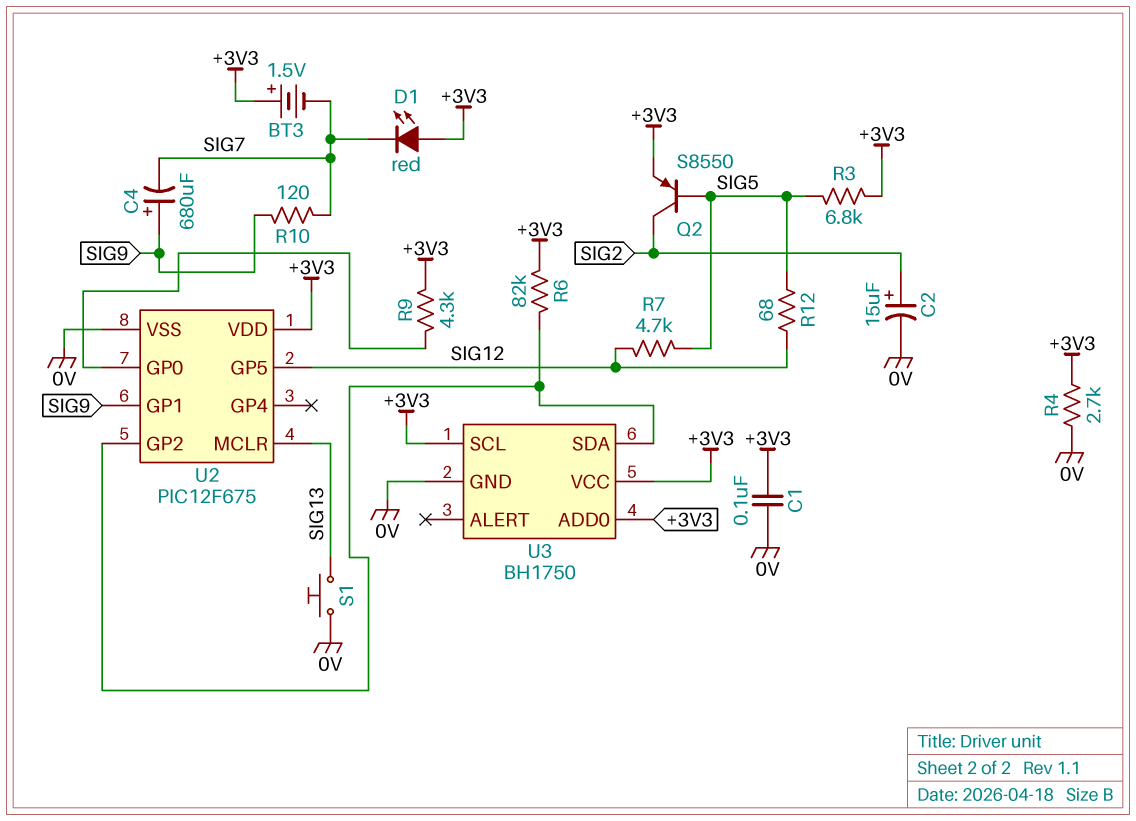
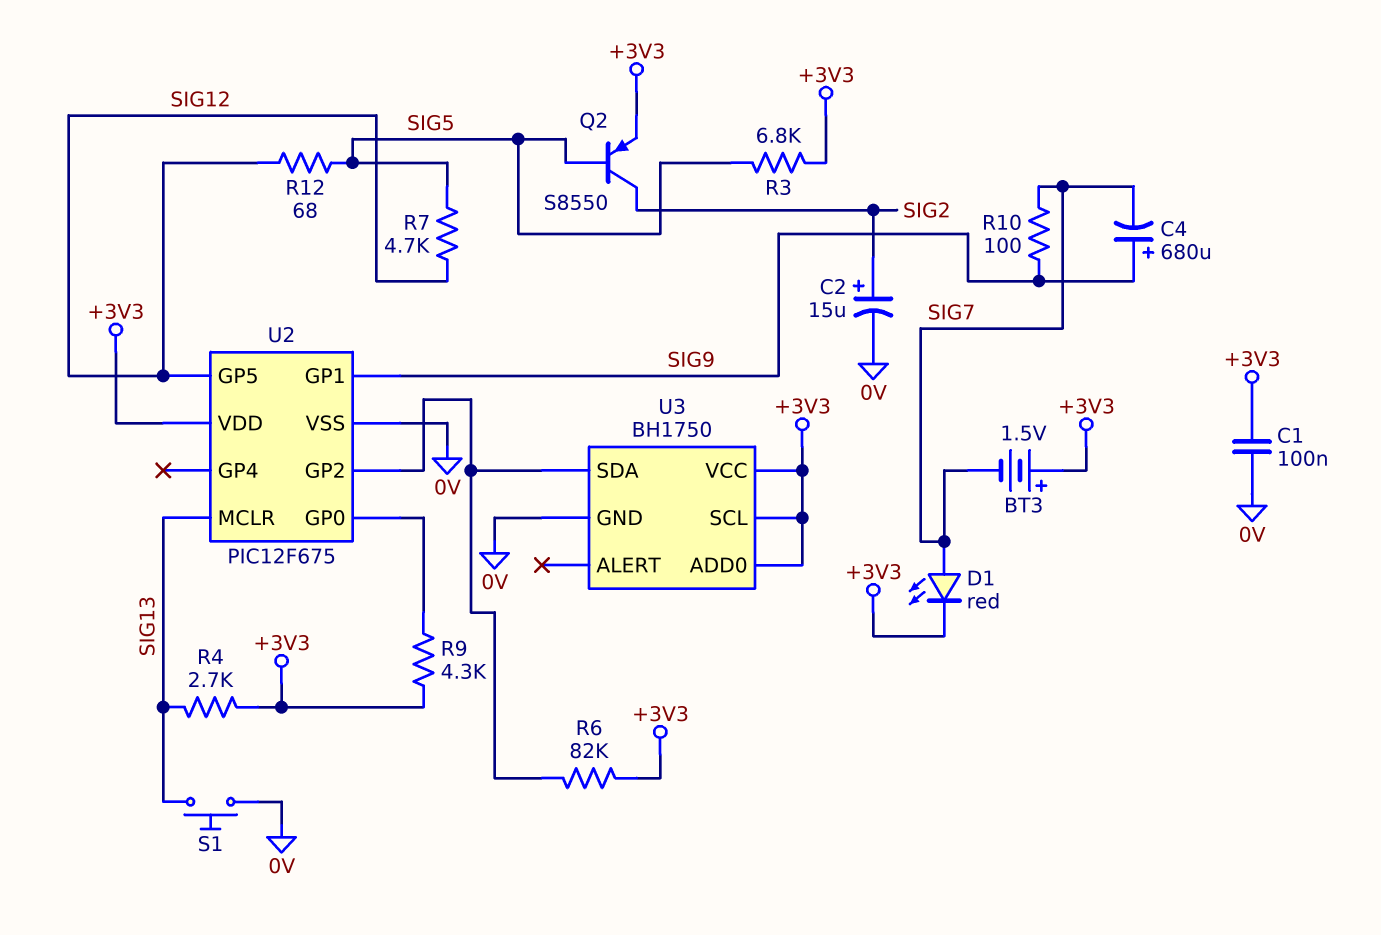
D1: LED red (A +3V3, K SIG7) -> LED red (A SIG7, K +3V3)
R4: 2.7k (+3V3, 0V) -> 2.7k (+3V3, SIG13)
R10: 120 (SIG7, SIG9) -> 100 (SIG7, SIG9)

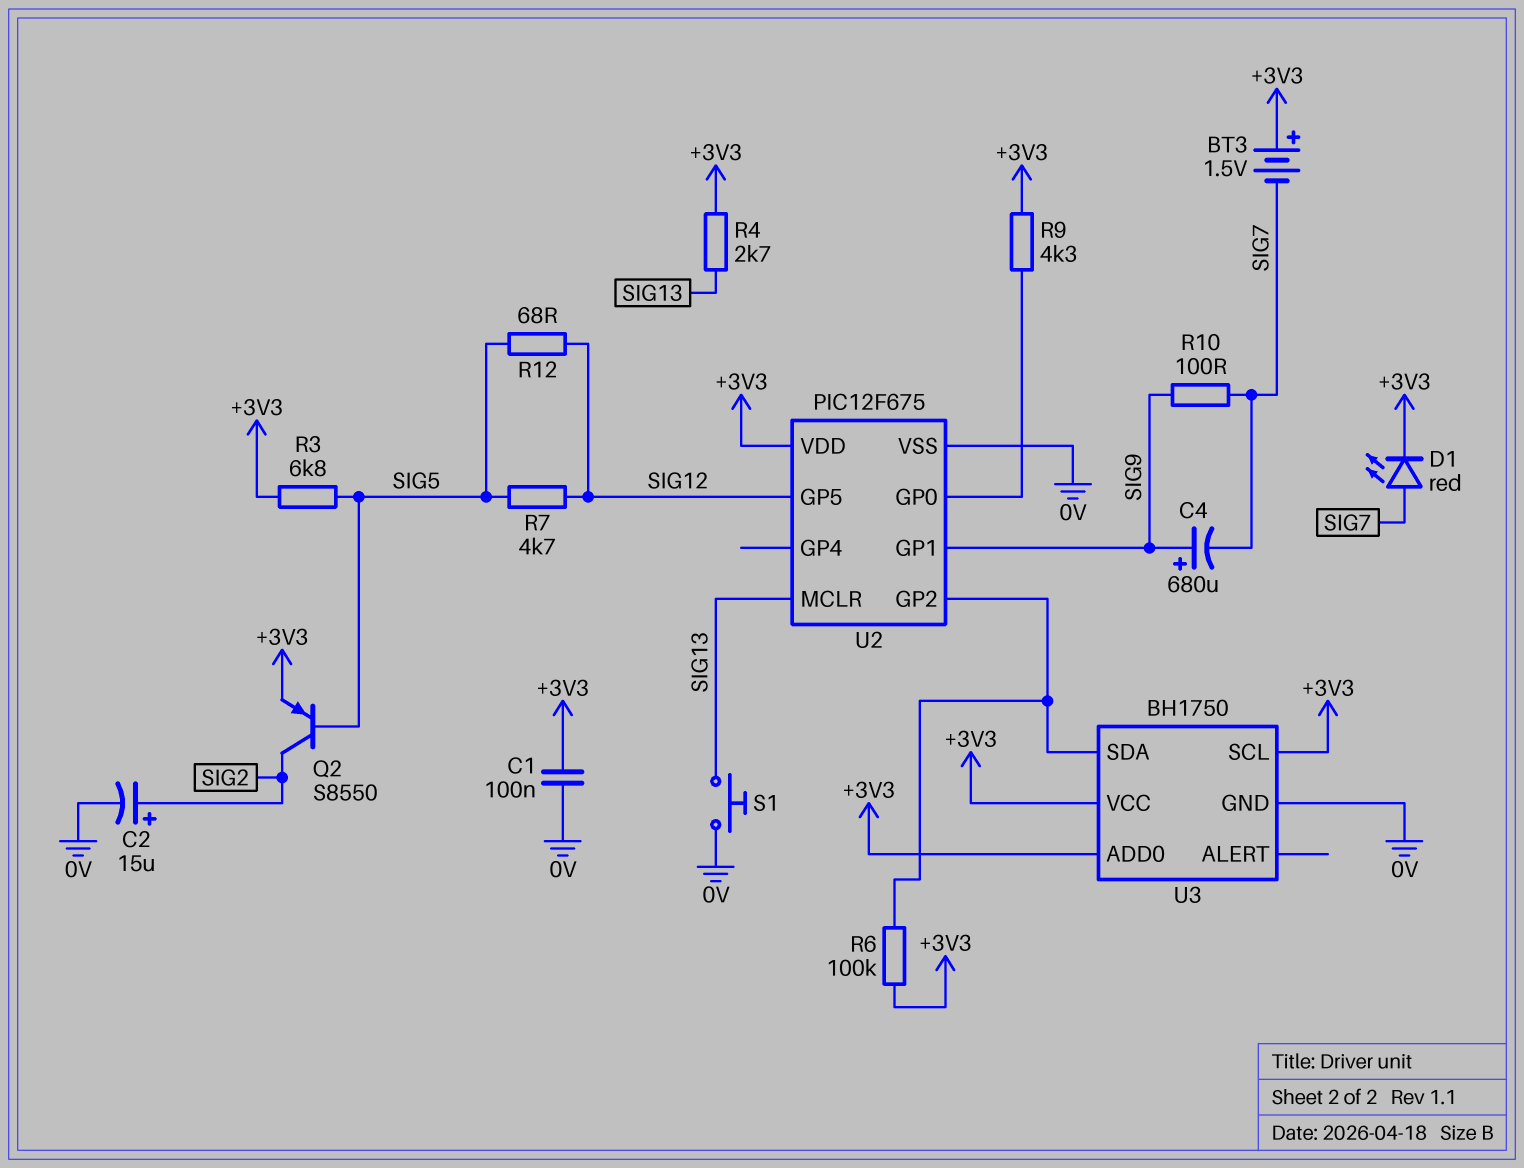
R6: 82k (+3V3, U2/GP2) -> 100k (+3V3, U2/GP2)

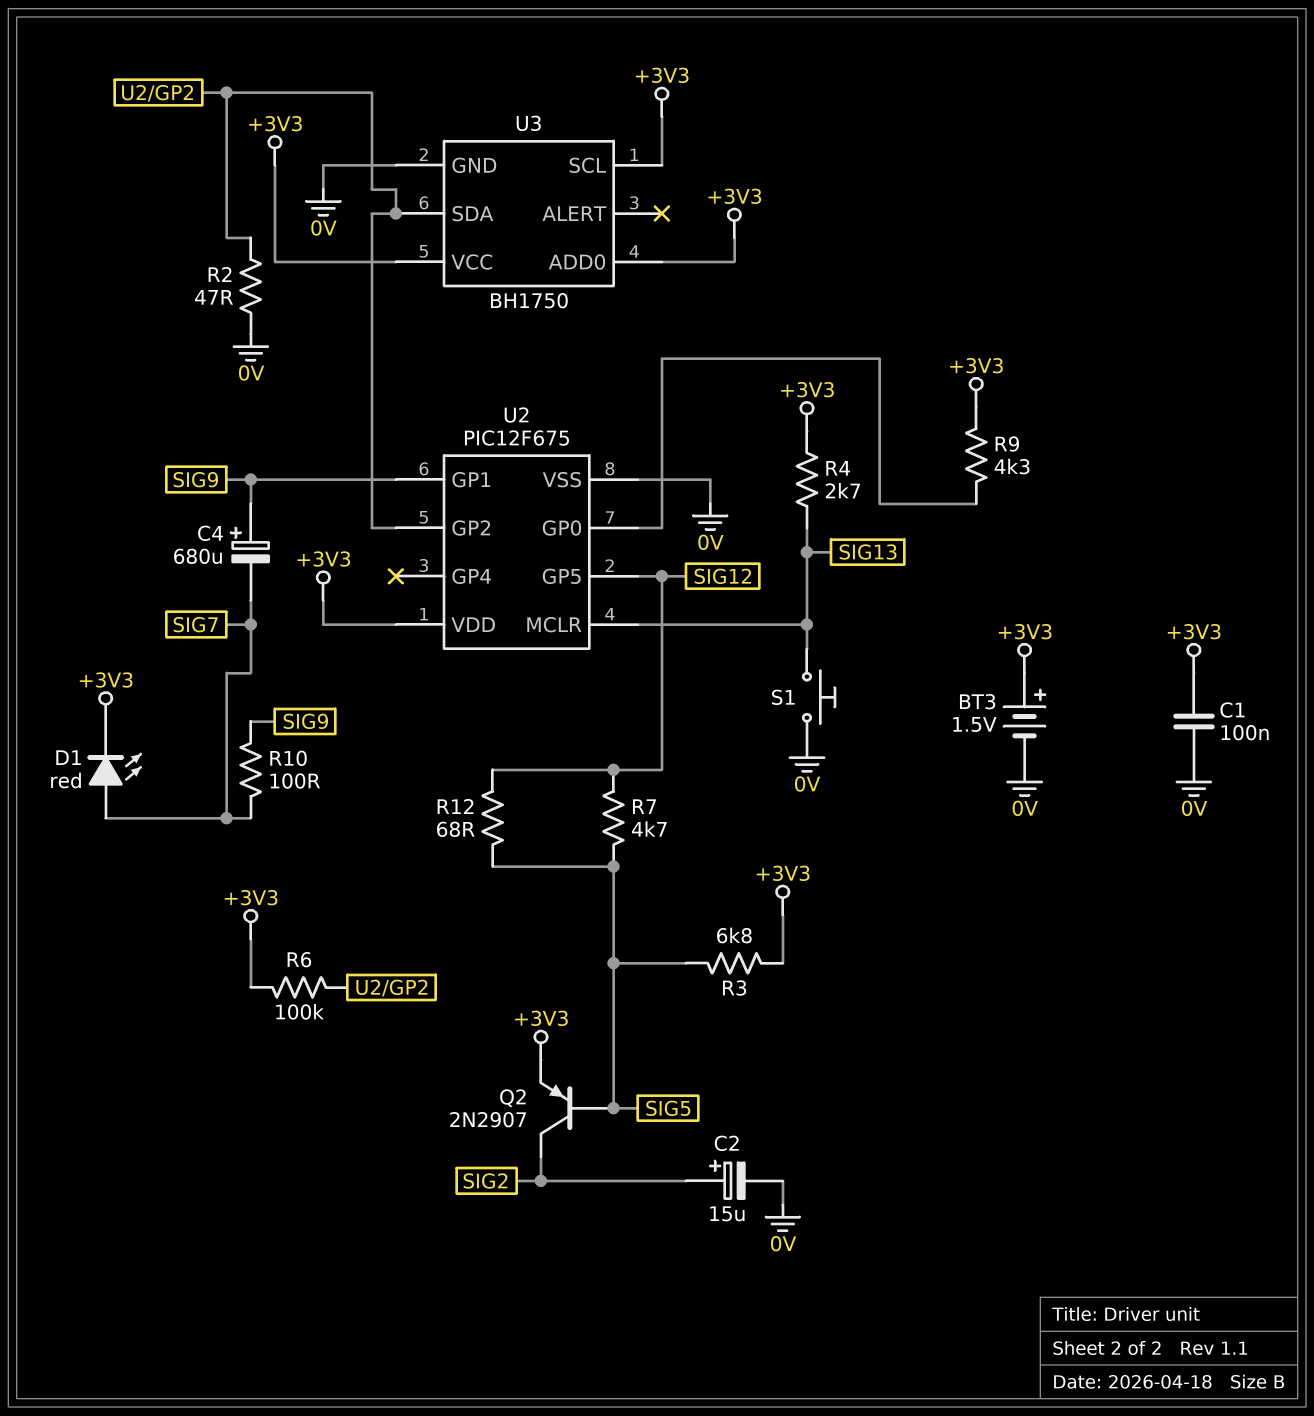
BT3: 1.5V (plus +3V3, minus SIG7) -> 1.5V (plus +3V3, minus 0V)
Q2: PNP S8550 (B SIG5, C SIG2, E +3V3) -> PNP 2N2907 (B SIG5, C SIG2, E +3V3)
R2: none -> 47 (0V, U2/GP2)

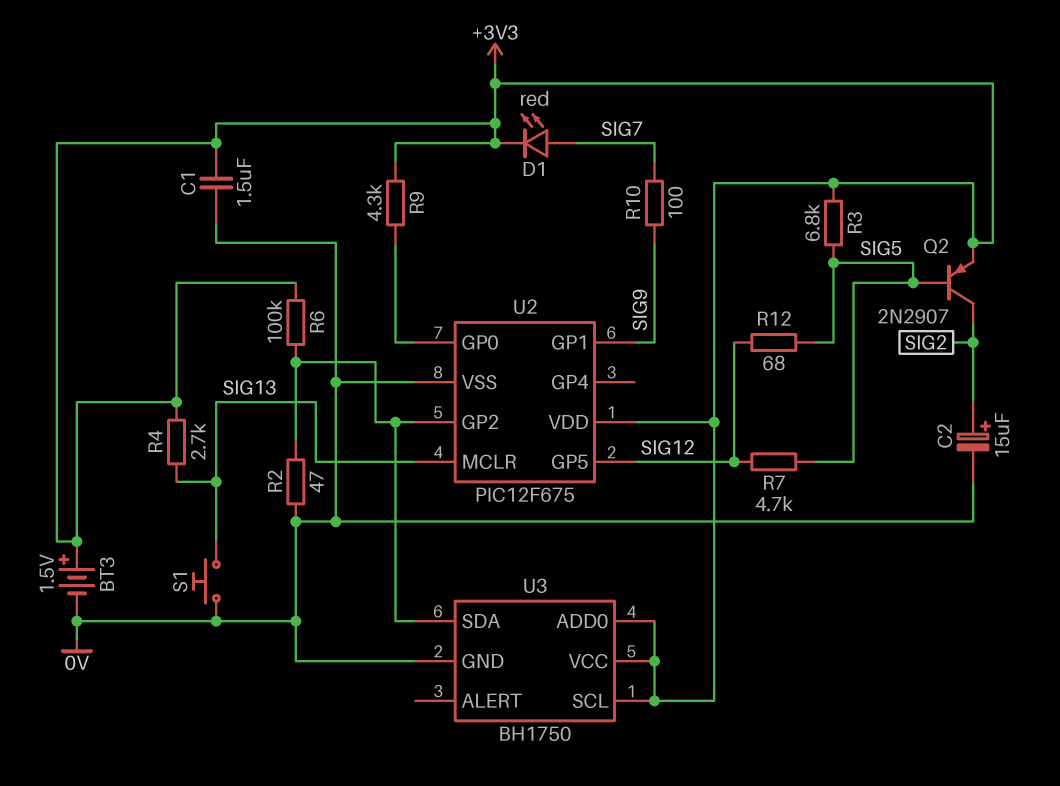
C1: 100nF (+3V3, 0V) -> 1.5uF (+3V3, 0V)
C4: 680uF (plus SIG9, minus SIG7) -> none

